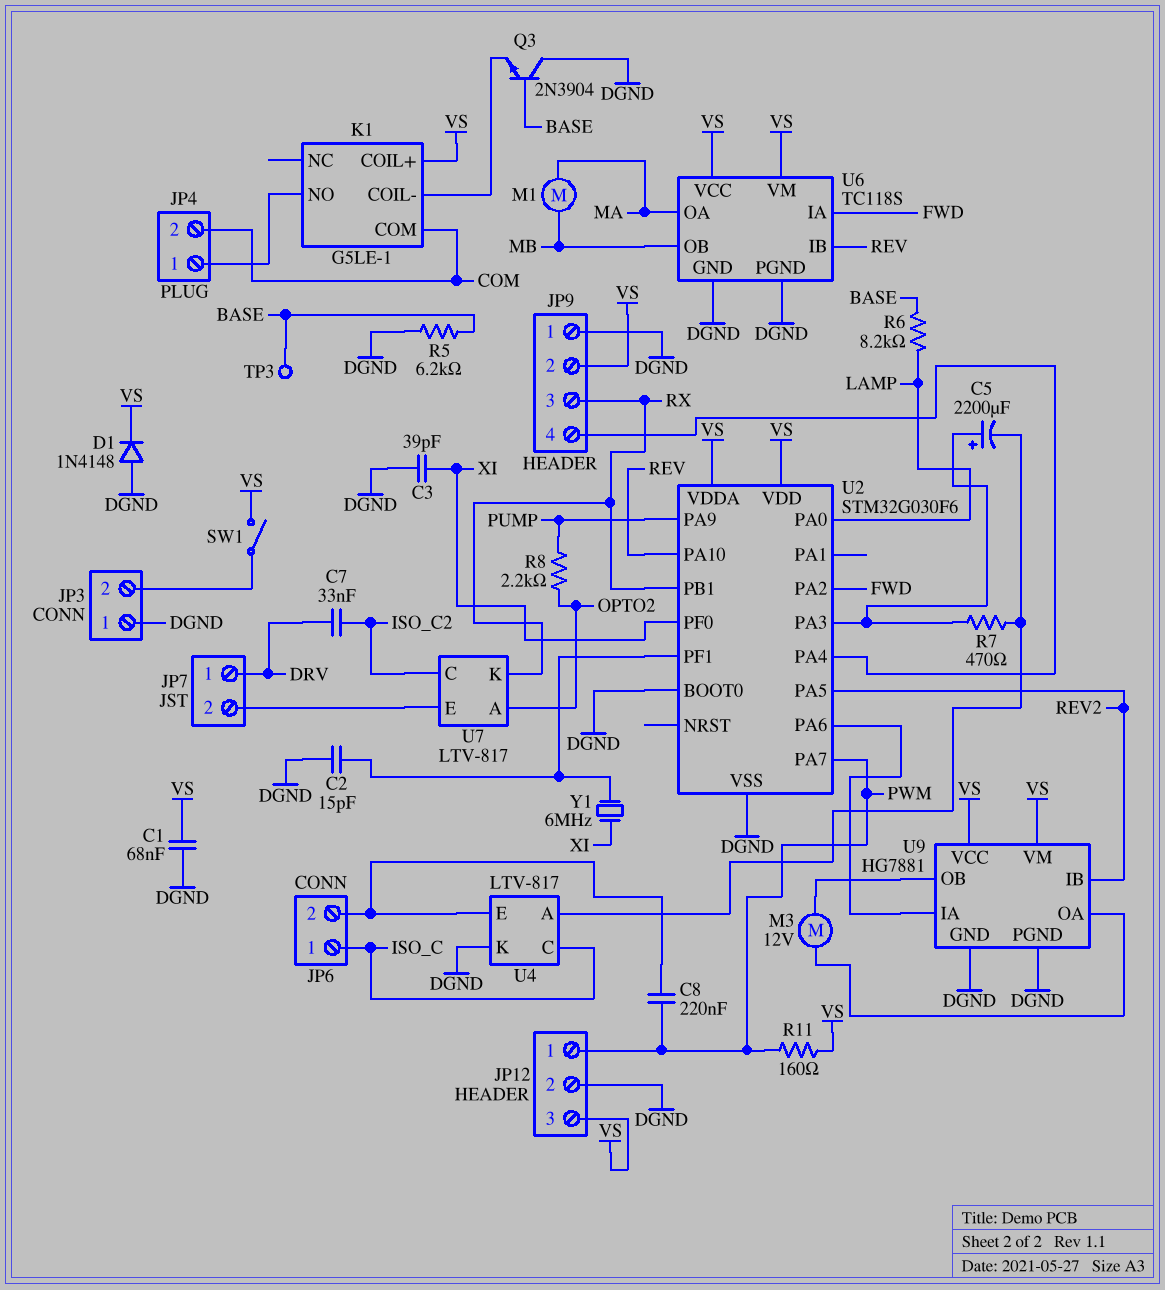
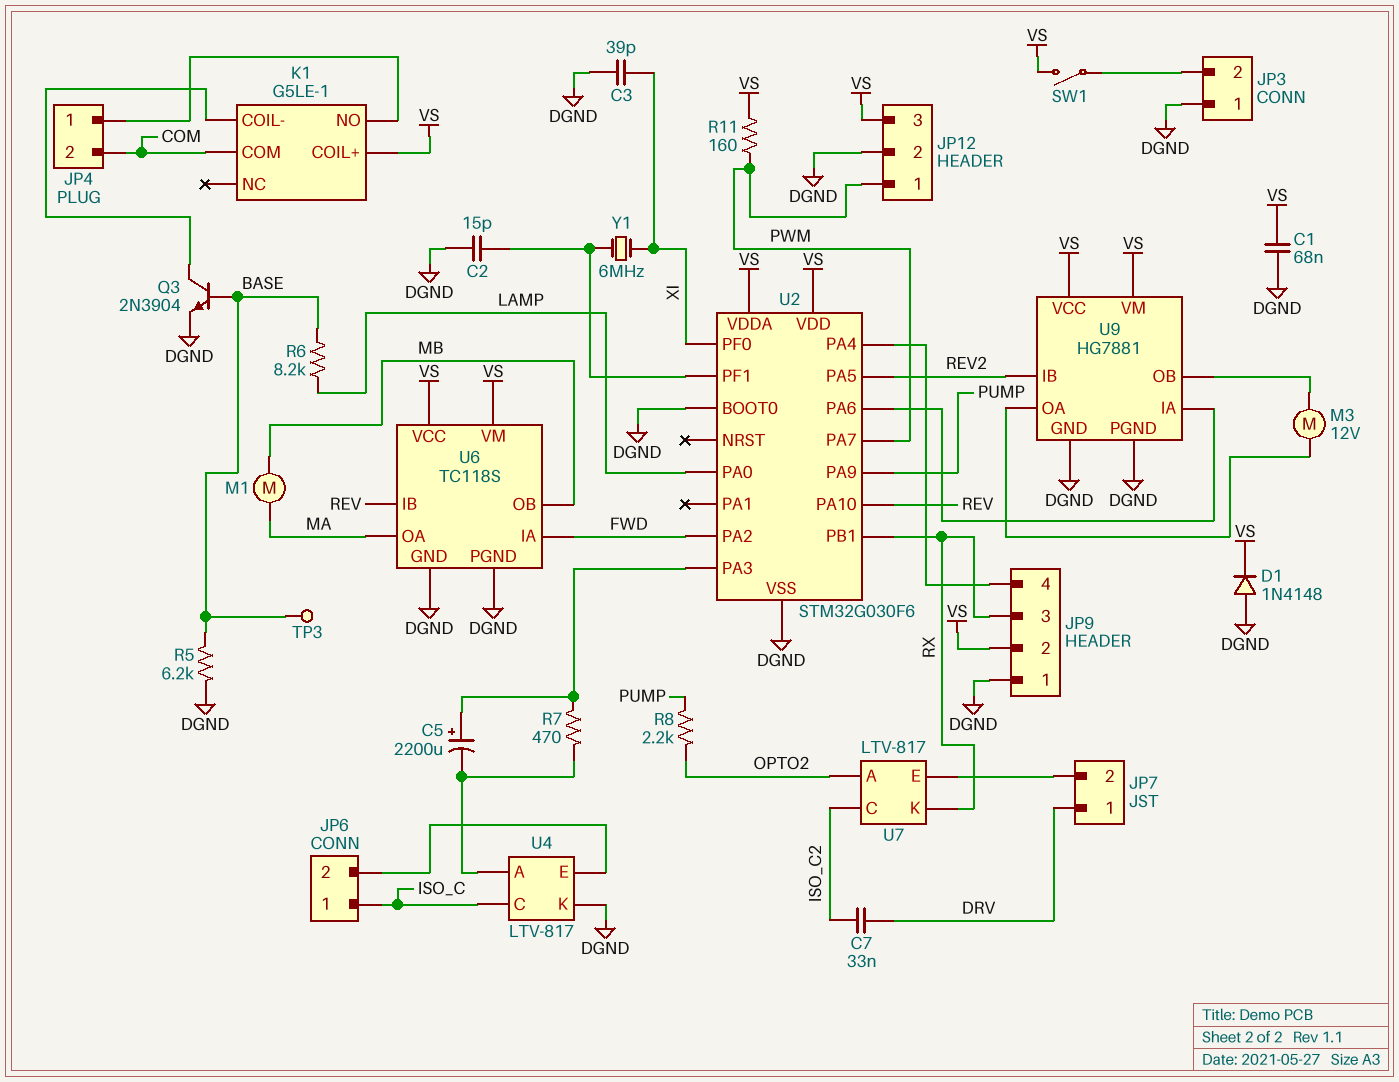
C8: 220nF (JP6/2, PWM) -> none
Q3: NPN 2N3904 (B BASE, C DGND, E K1/COIL-) -> NPN 2N3904 (B BASE, C K1/COIL-, E DGND)

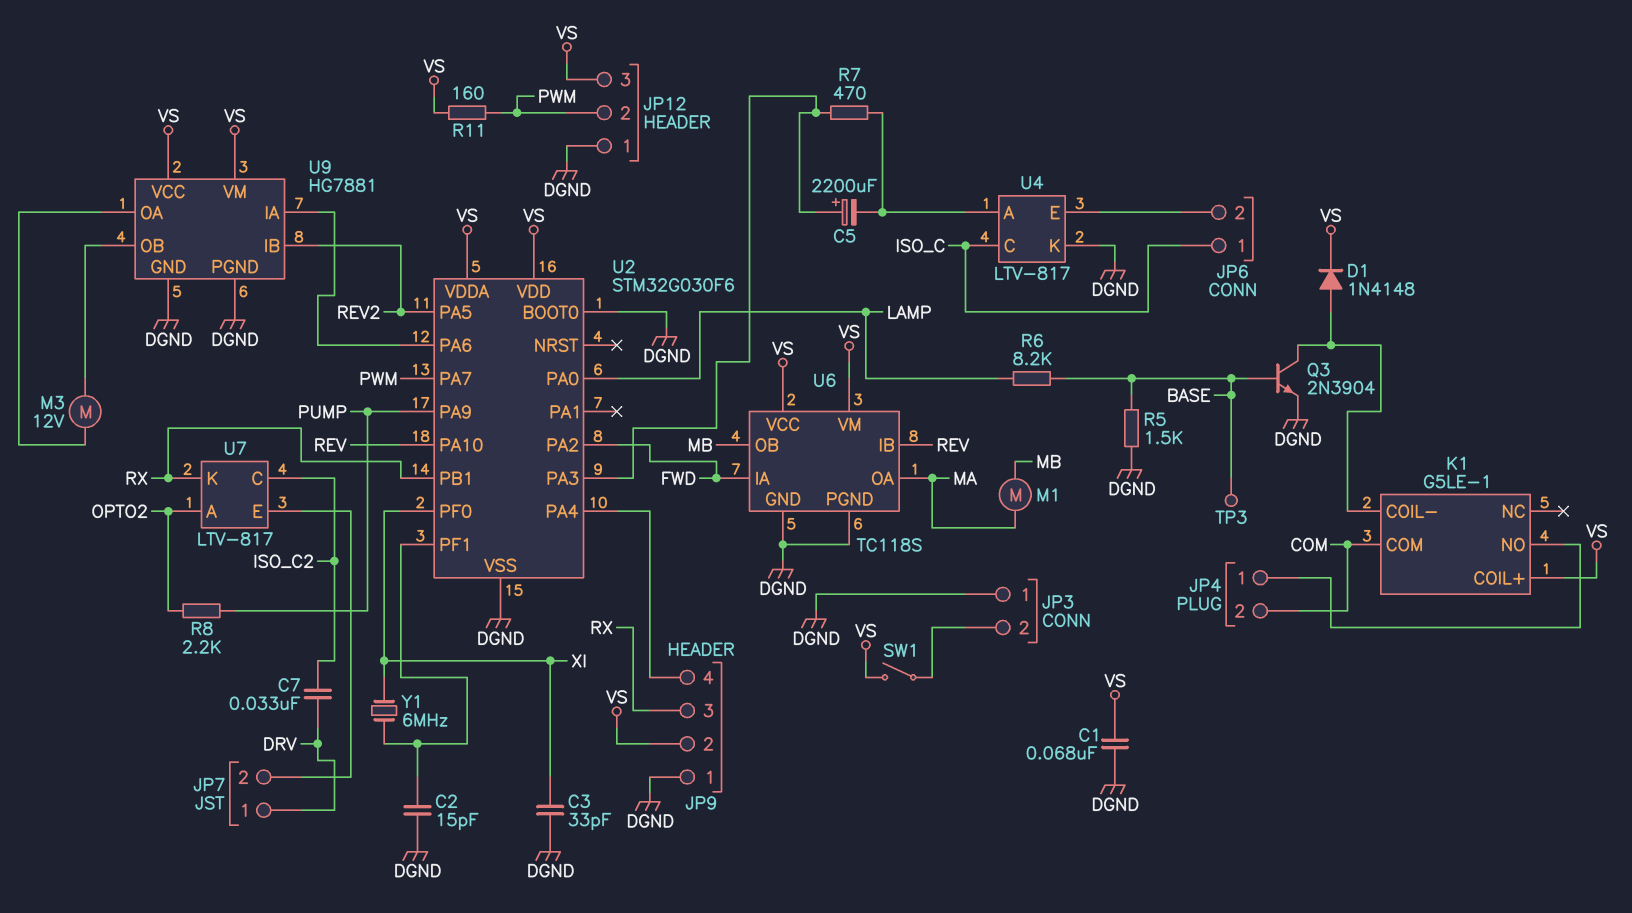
C3: 39pF (DGND, XI) -> 33pF (DGND, XI)
D1: diode 1N4148 (A DGND, K VS) -> diode 1N4148 (A K1/COIL-, K VS)
JP12 pin 1: PWM -> DGND
JP12 pin 2: DGND -> PWM
R5: 6.2k (BASE, DGND) -> 1.5k (BASE, DGND)

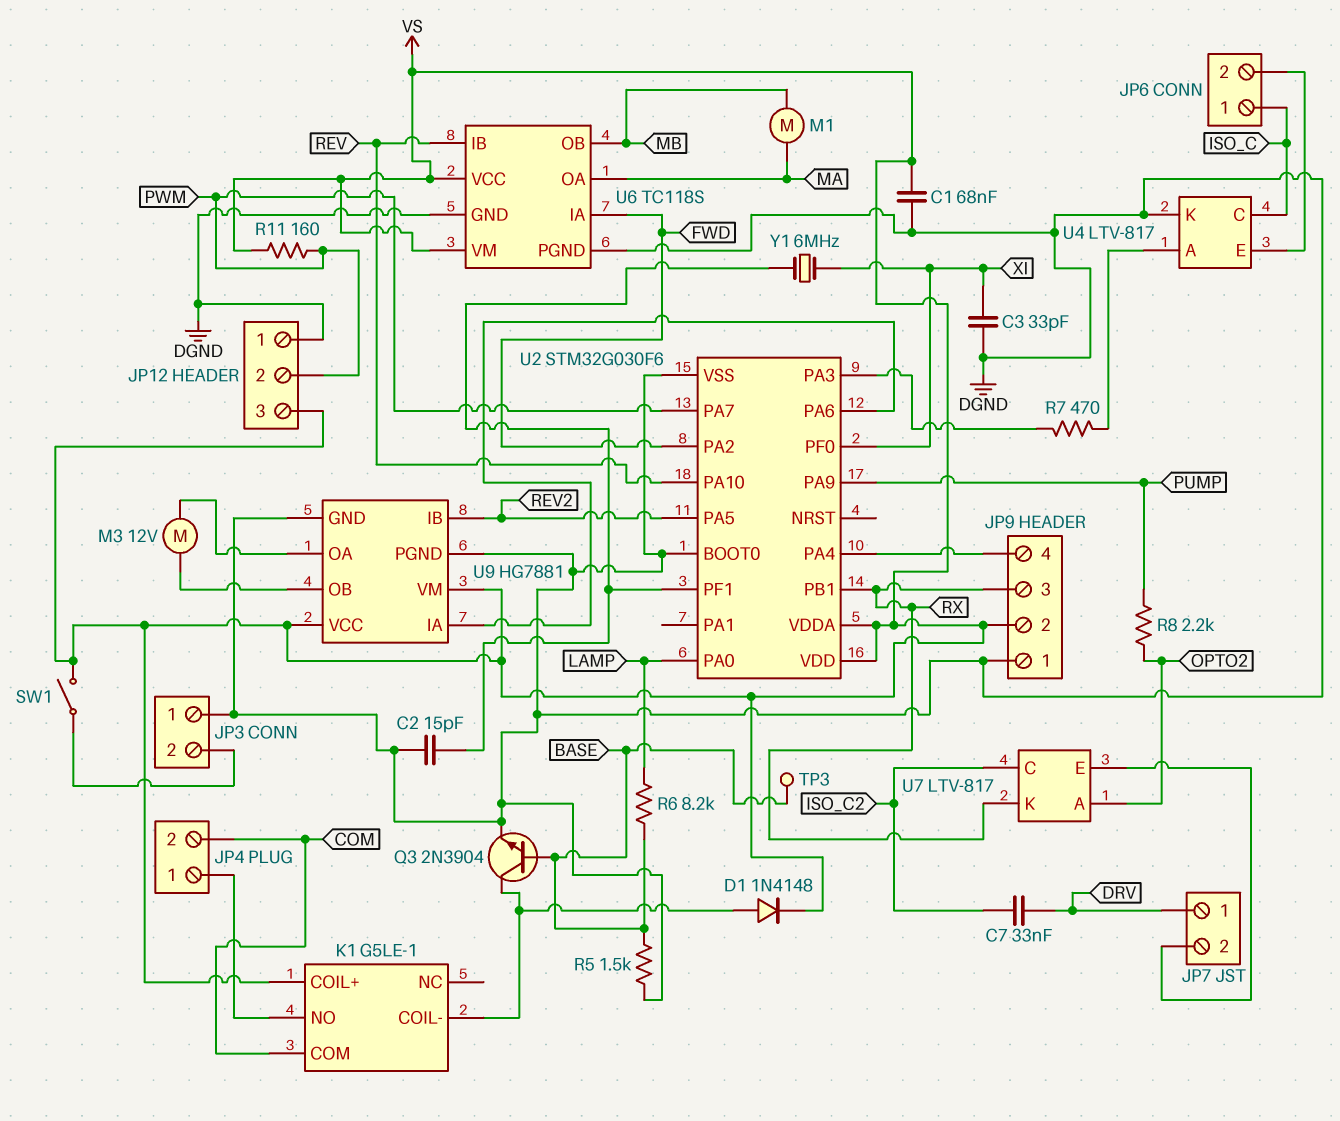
C5: 2200uF (plus U2/PA3, minus U4/A) -> none

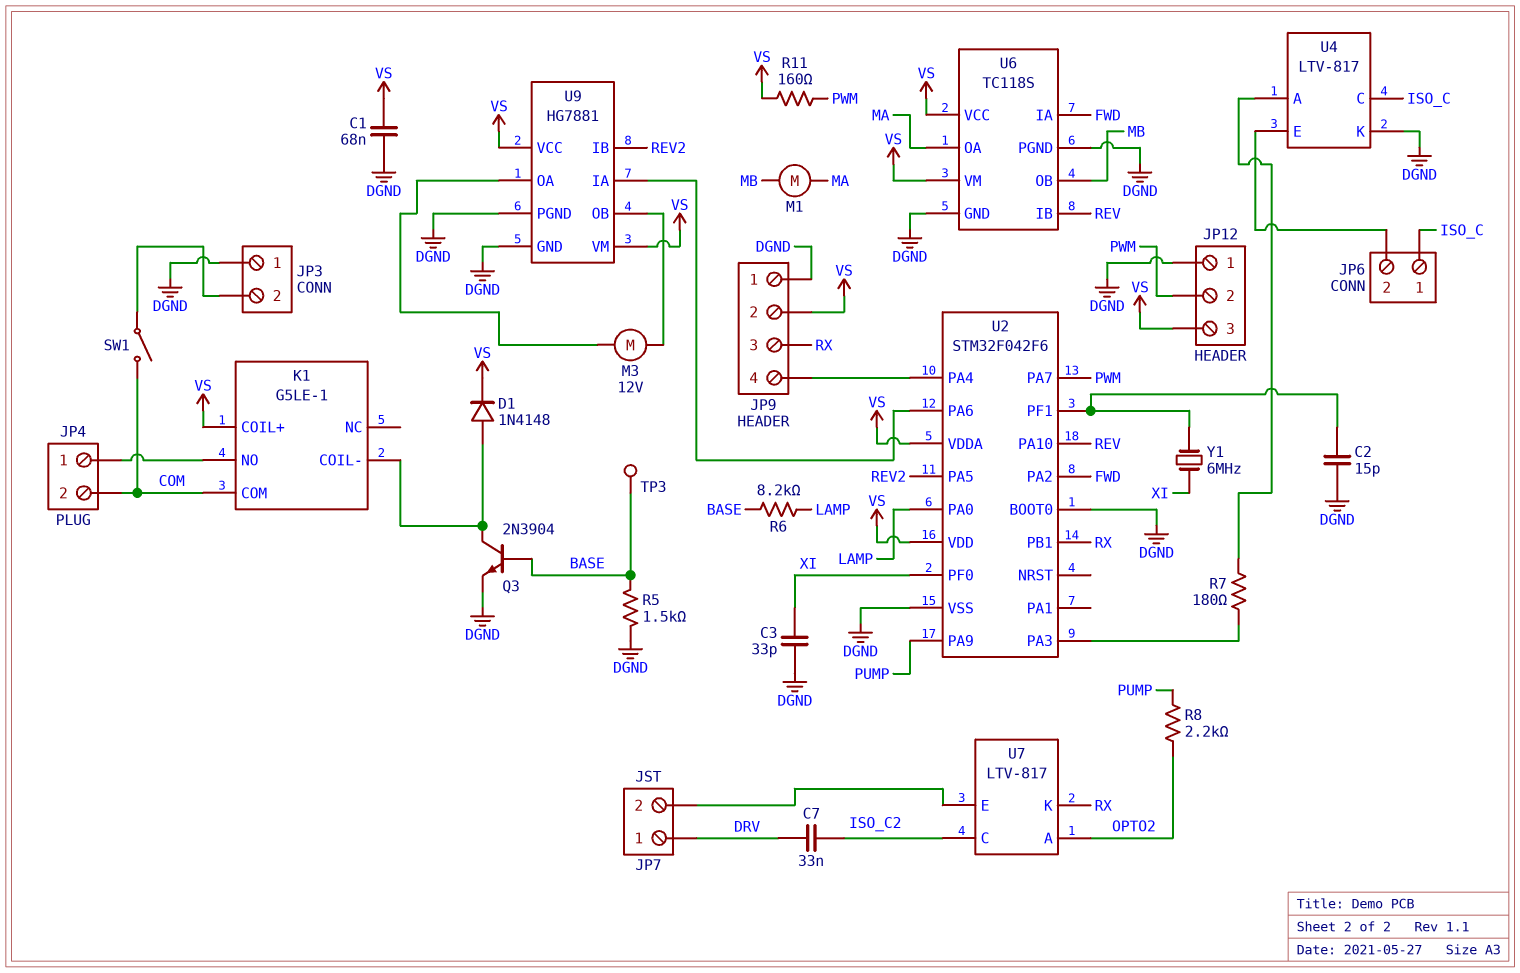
R7: 470 (U2/PA3, U4/A) -> 180 (U2/PA3, U4/A)
SW1: switch (JP3/2, VS) -> switch (COM, JP3/2)
U2: STM32G030F6 -> STM32F042F6

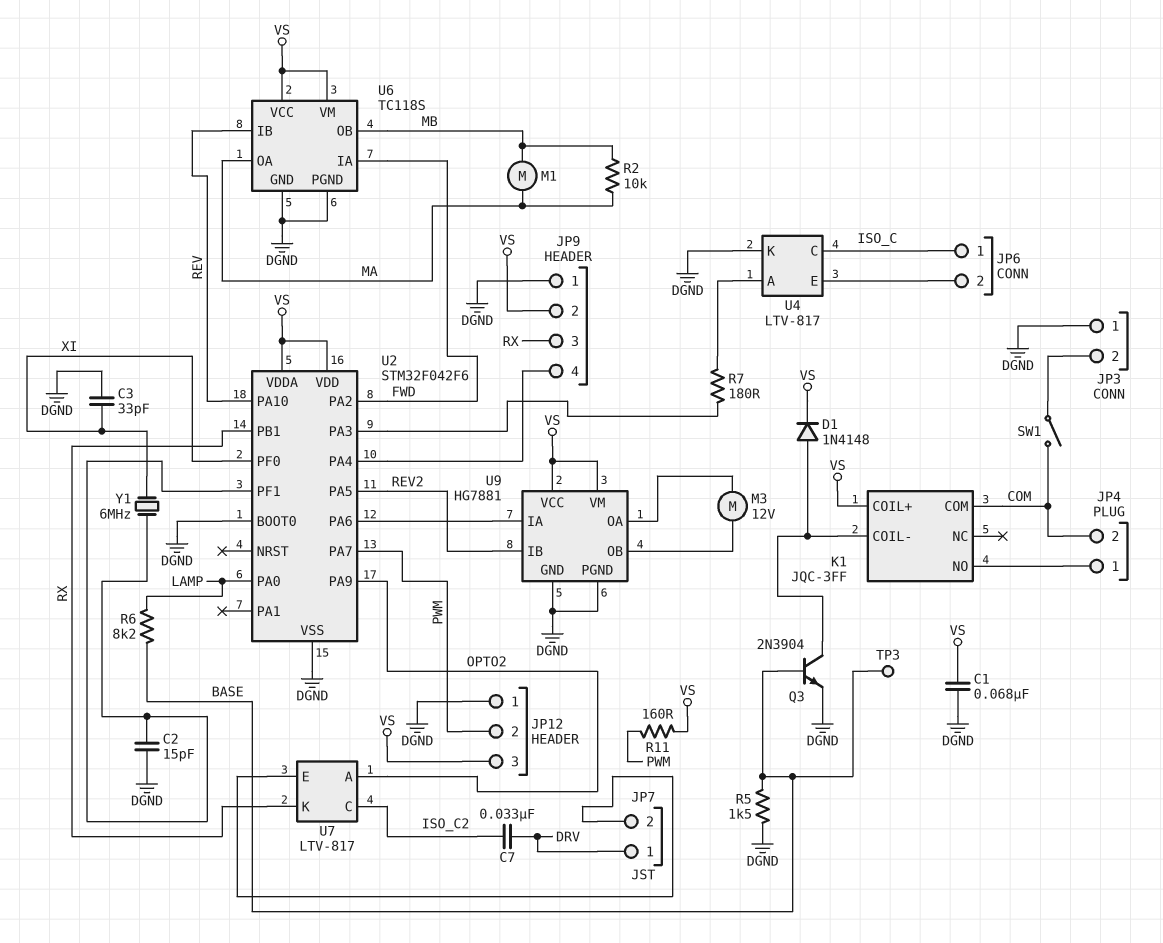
K1: G5LE-1 -> JQC-3FF
R2: none -> 10k (MA, MB)
R8: 2.2k (OPTO2, PUMP) -> none
U2 pin PA9: PUMP -> OPTO2

